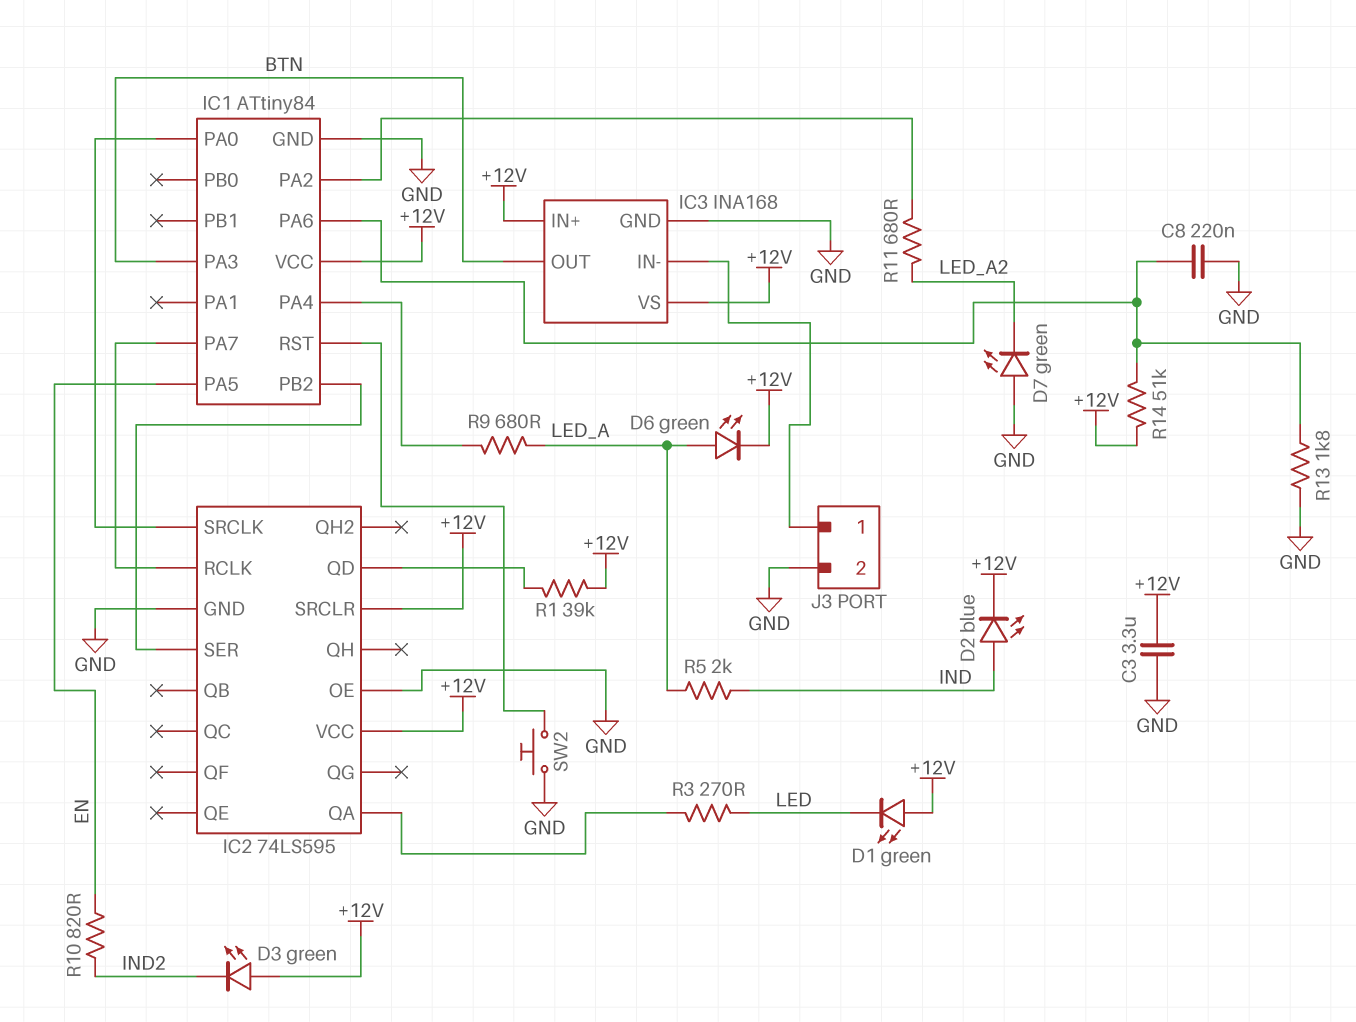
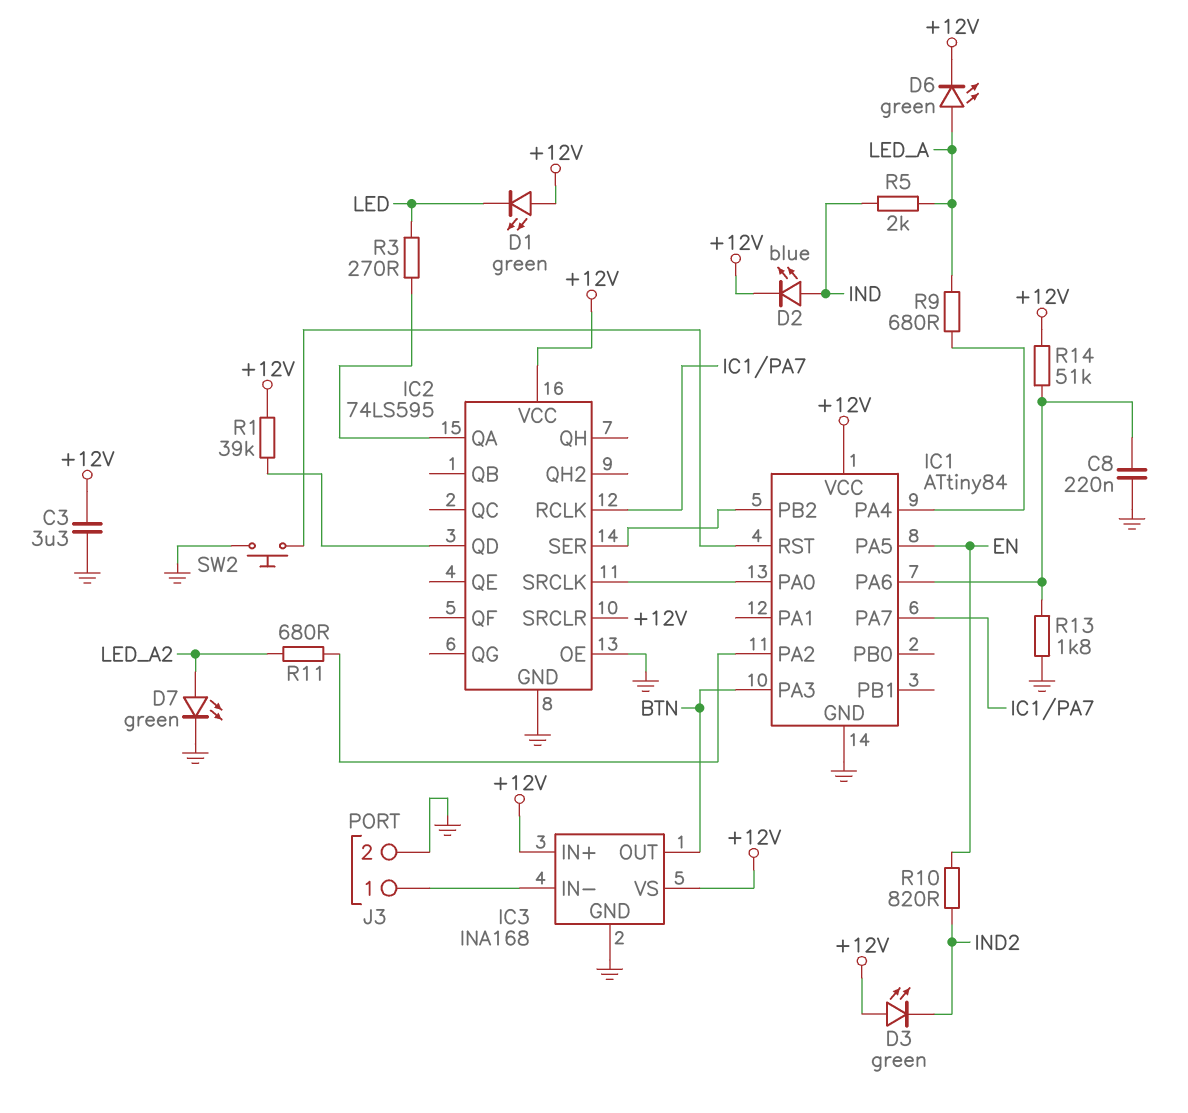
D7: LED green (A GND, K LED_A2) -> LED green (A LED_A2, K GND)

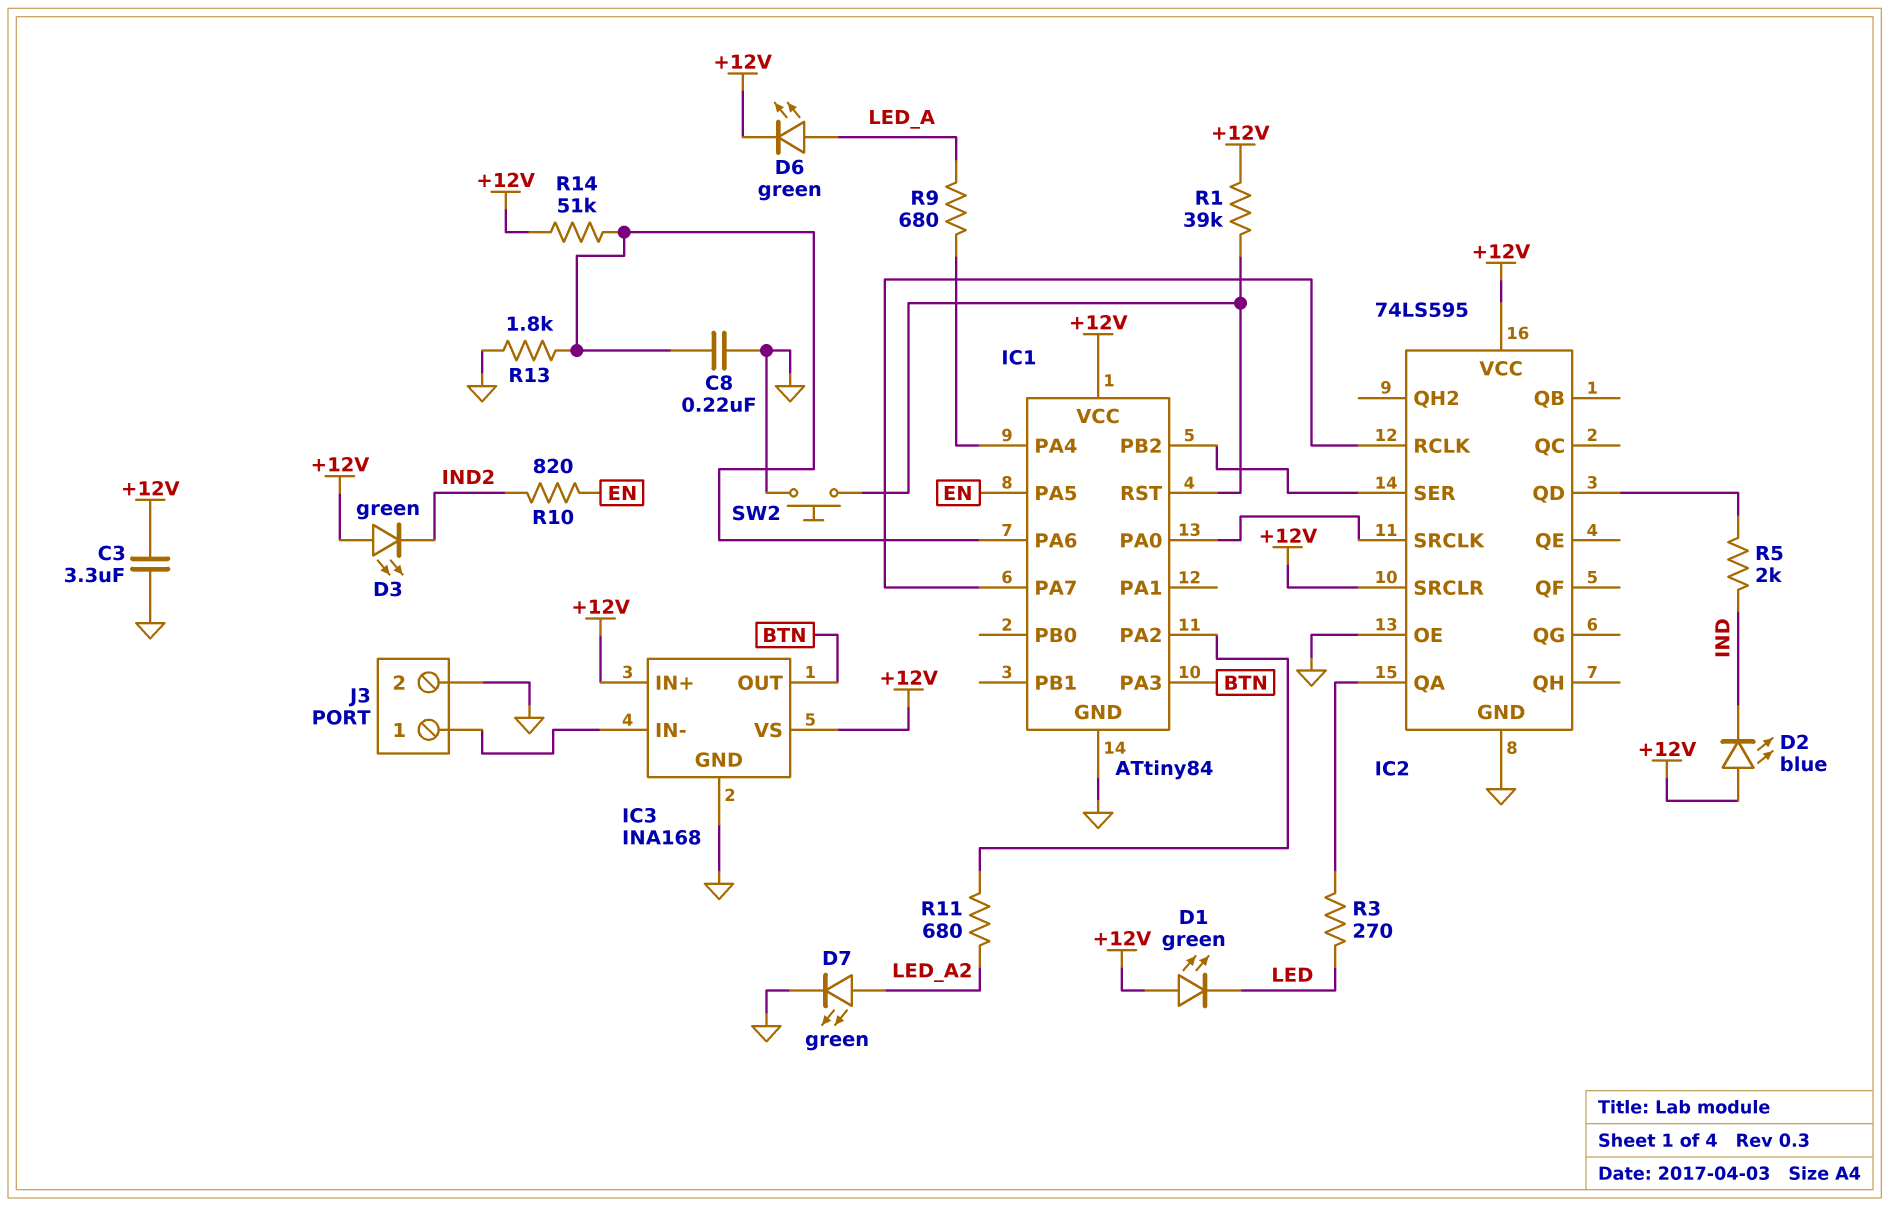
D2: LED blue (A IND, K +12V) -> LED blue (A +12V, K IND)
R1: 39k (+12V, IC2/QD) -> 39k (+12V, IC1/RST)
R5: 2k (IND, LED_A) -> 2k (IC2/QD, IND)

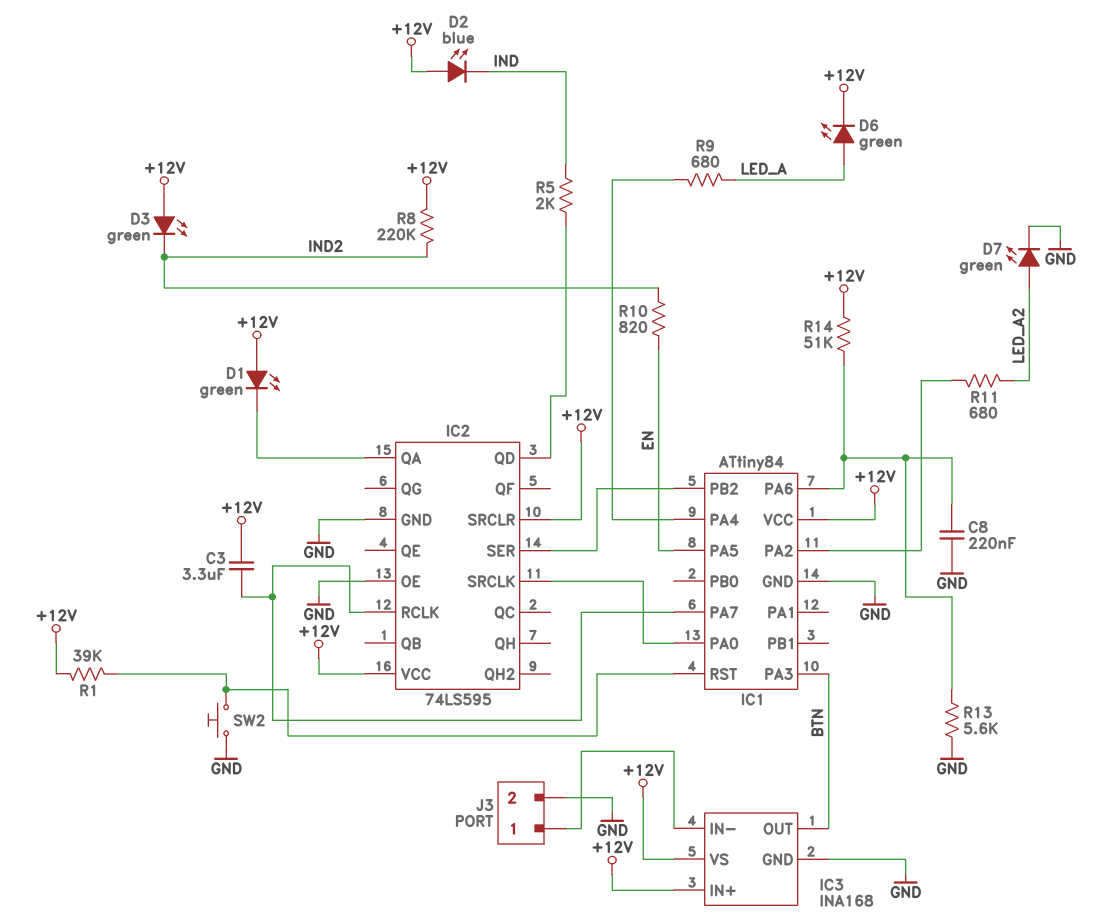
C3: 3.3uF (+12V, GND) -> 3.3uF (+12V, IC1/PA7)
D1: LED green (A +12V, K LED) -> LED green (A +12V, K IC2/QA)
R3: 270 (IC2/QA, LED) -> none
R8: none -> 220k (+12V, IND2)
R13: 1.8k (GND, IC1/PA6) -> 5.6k (GND, IC1/PA6)

